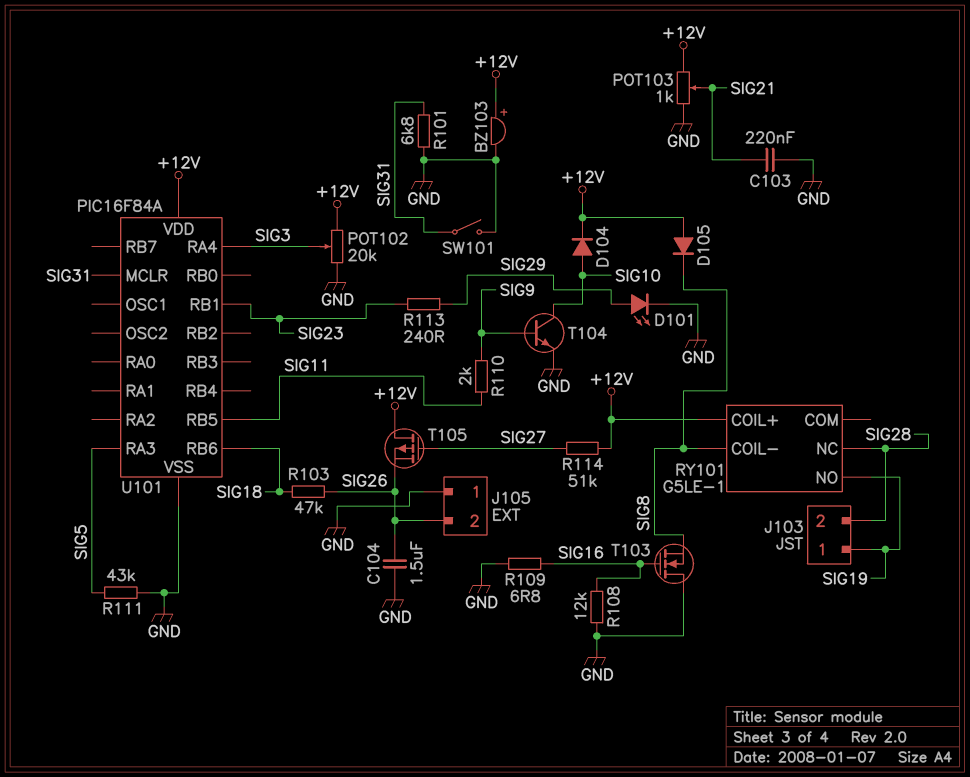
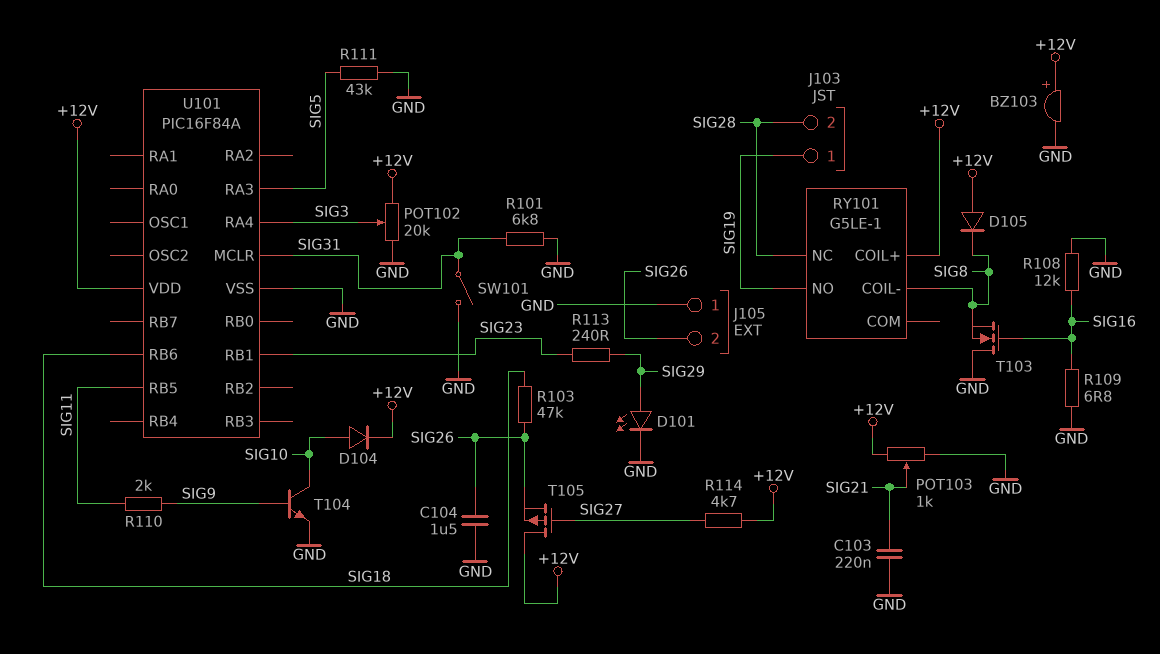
R114: 51k (+12V, SIG27) -> 4.7k (+12V, SIG27)

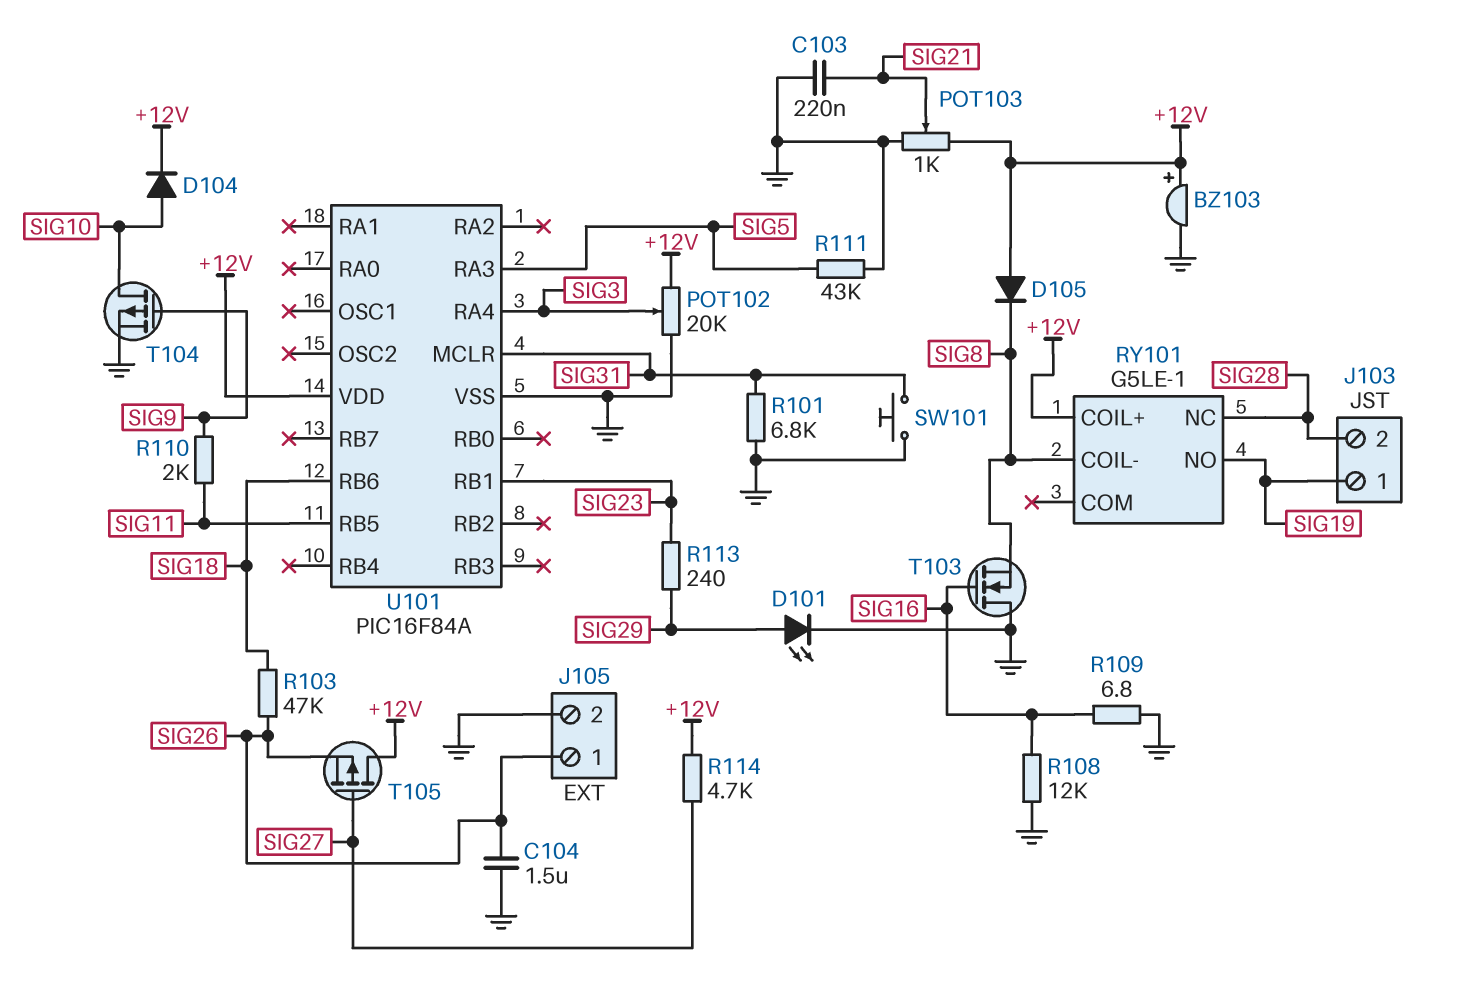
J105 pin 1: GND -> SIG26
J105 pin 2: SIG26 -> GND
SW101: switch (GND, SIG31) -> button (GND, SIG31)
T104: NPN (B SIG9, C SIG10, E GND) -> PMOS (G SIG9, D SIG10, S GND)

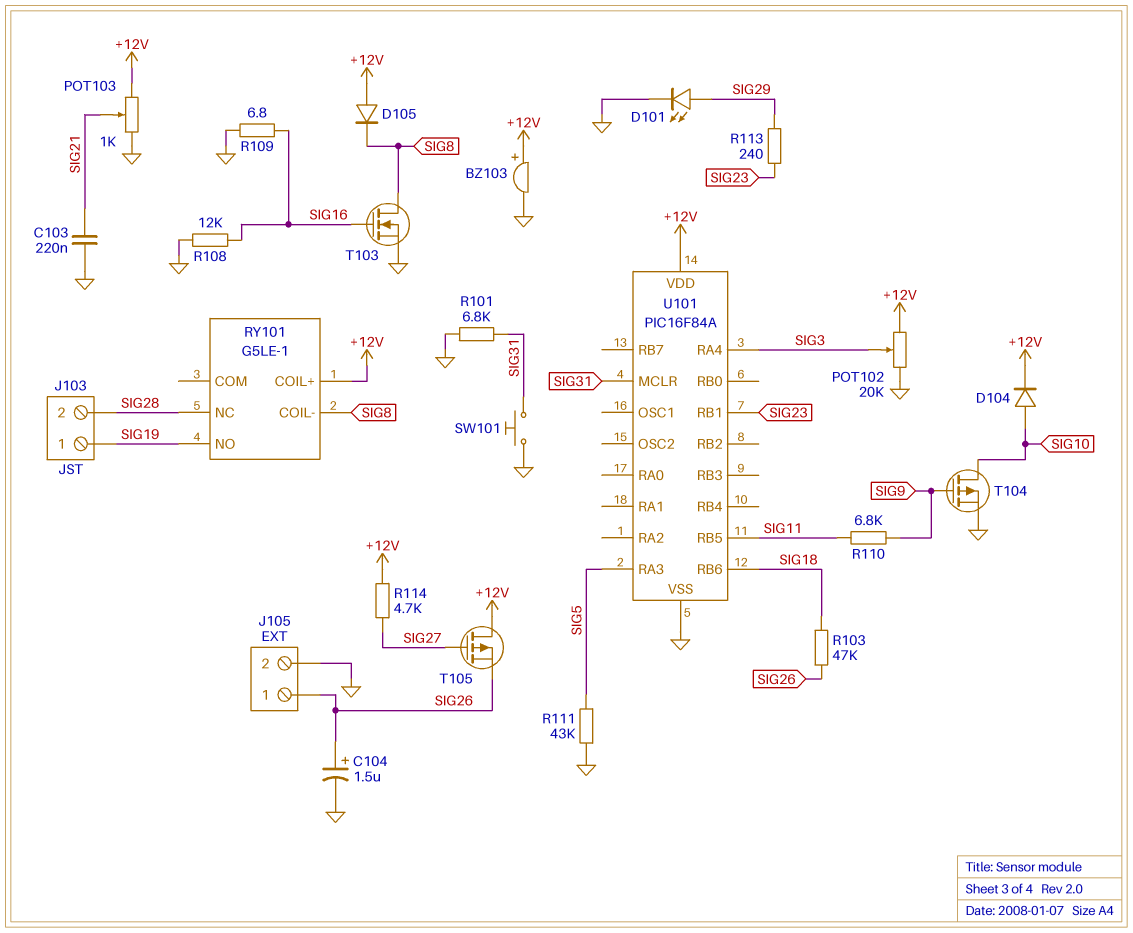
C104: 1.5uF (GND, SIG26) -> 1.5uF (plus SIG26, minus GND)
R110: 2k (SIG9, SIG11) -> 6.8k (SIG9, SIG11)
T103: NMOS (G SIG16, D GND, S SIG8) -> NMOS (G SIG16, D SIG8, S GND)

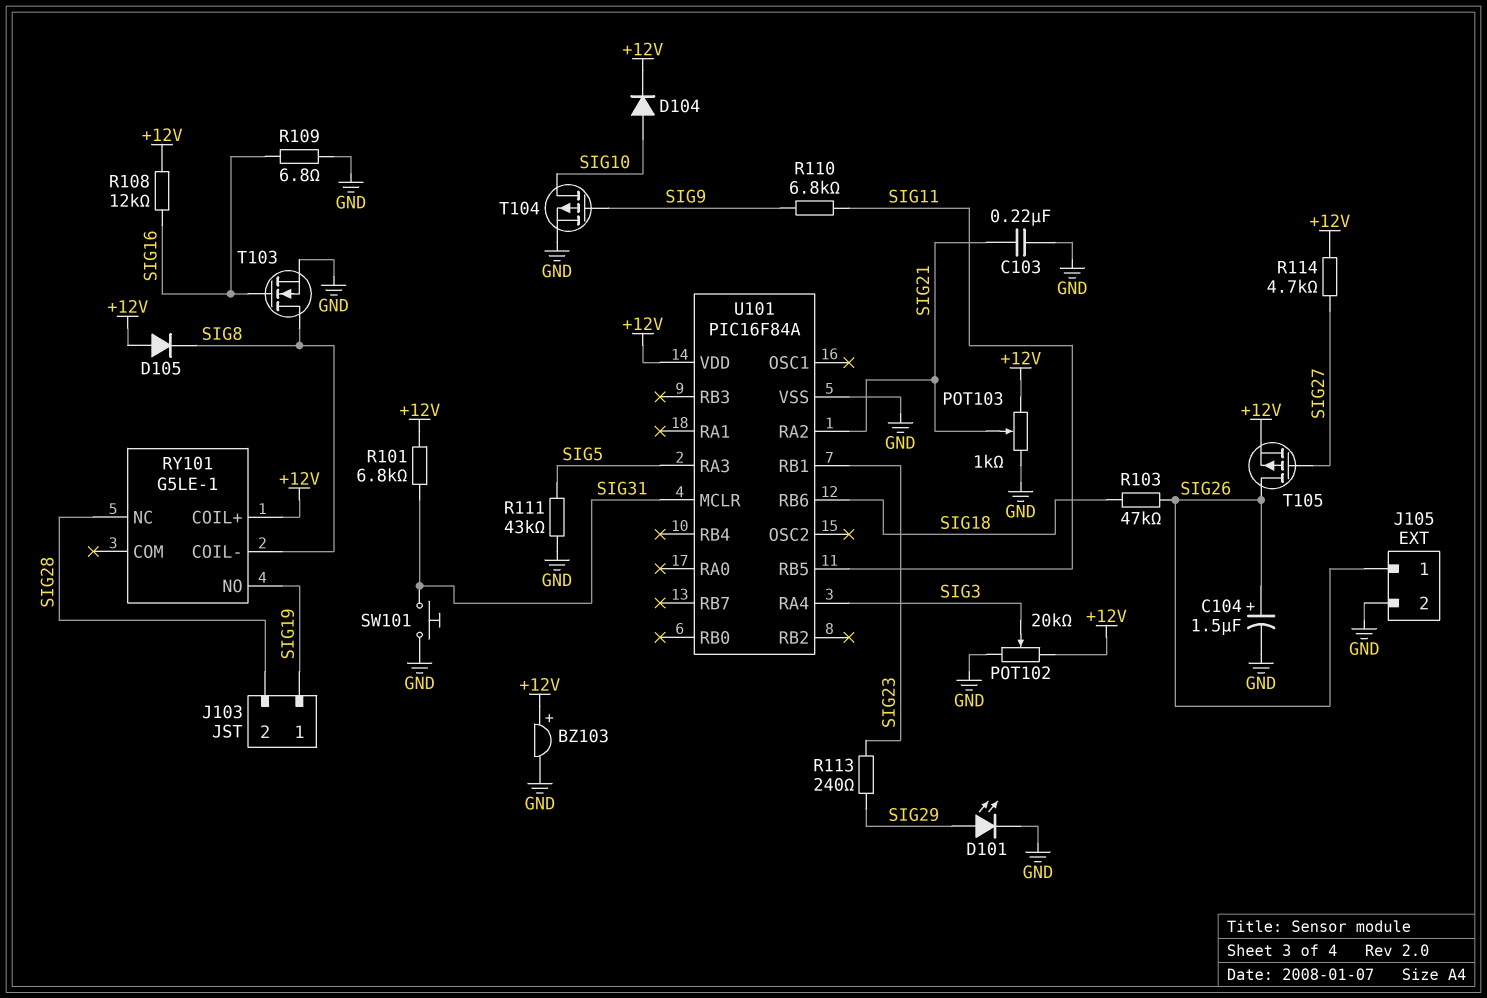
R101: 6.8k (GND, SIG31) -> 6.8k (+12V, SIG31)
R108: 12k (GND, SIG16) -> 12k (+12V, SIG16)
T105: PMOS (G SIG27, D +12V, S SIG26) -> PMOS (G SIG27, D SIG26, S +12V)
U101 pin RA2: none -> SIG21

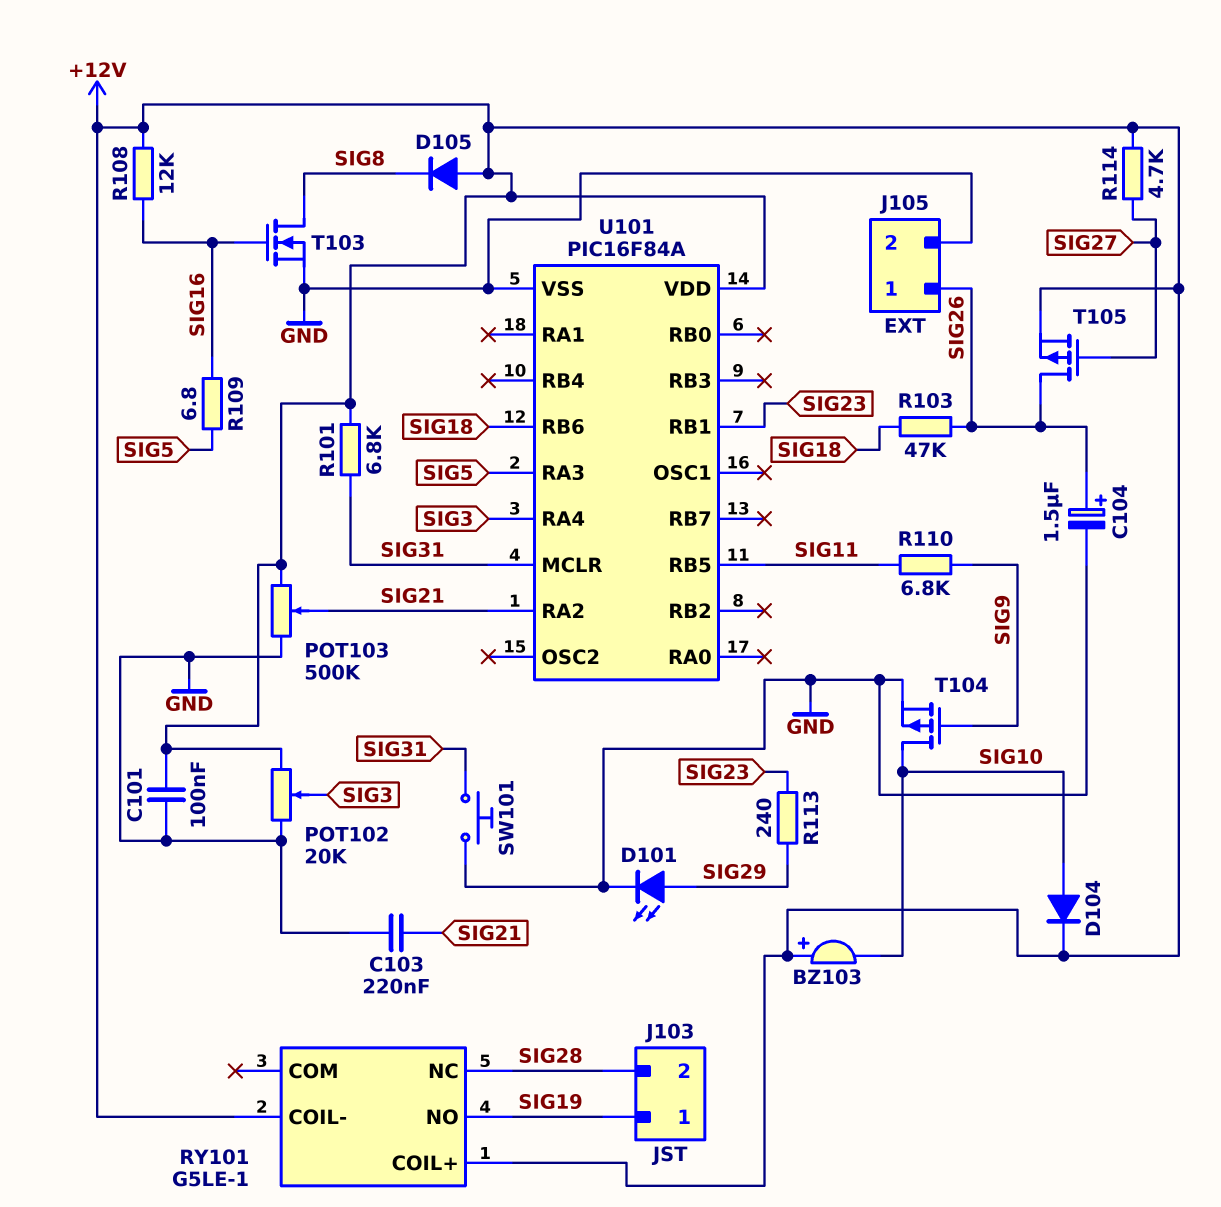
BZ103: buzzer (plus +12V, minus GND) -> buzzer (plus +12V, minus SIG10)
C101: none -> 100nF (+12V, GND)
POT103: 1k (+12V, GND, wiper SIG21) -> 500k (+12V, GND, wiper SIG21)
R109: 6.8 (GND, SIG16) -> 6.8 (SIG5, SIG16)
R111: 43k (GND, SIG5) -> none
RY101 pin COIL-: SIG8 -> +12V

